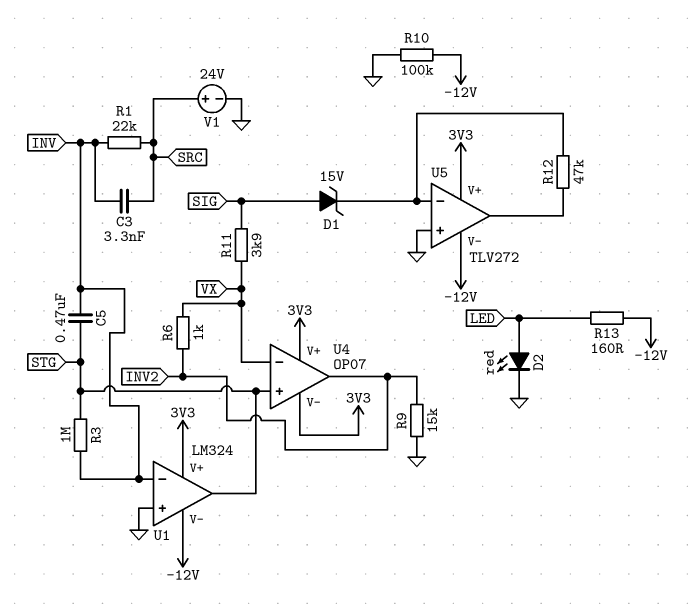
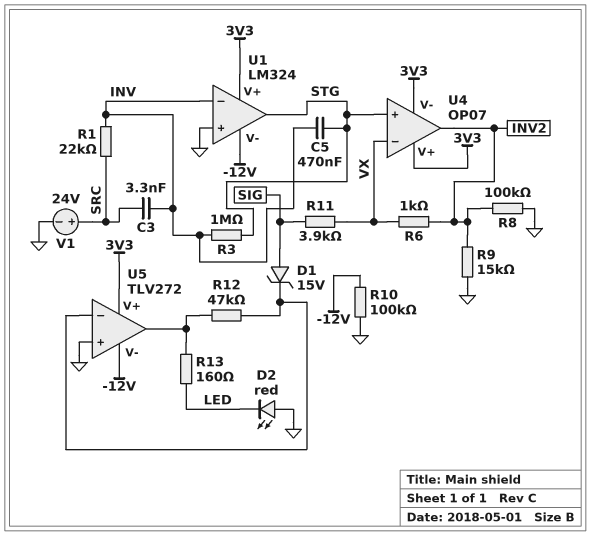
D2: LED red (A LED, K GND) -> LED red (A GND, K LED)
R8: none -> 100k (GND, INV2)
R13: 160 (-12V, LED) -> 160 (LED, U5/out)

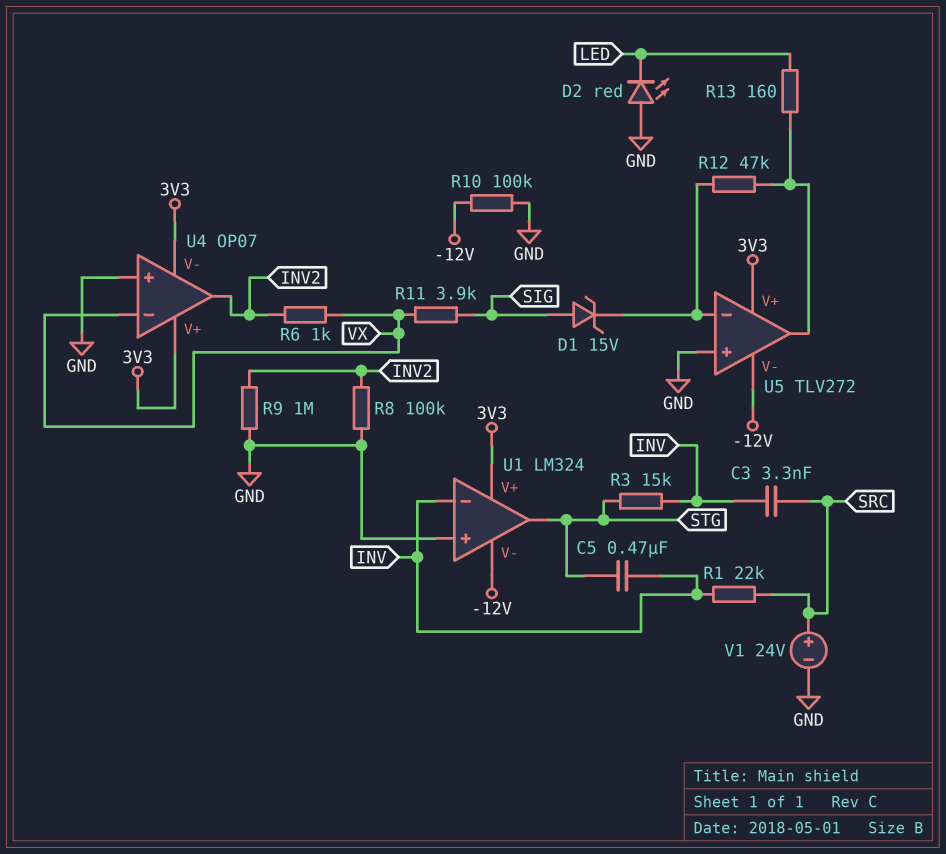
R3: 1M (INV, STG) -> 15k (INV, STG)
R9: 15k (GND, INV2) -> 1M (GND, INV2)
U4 pin in+: STG -> GND

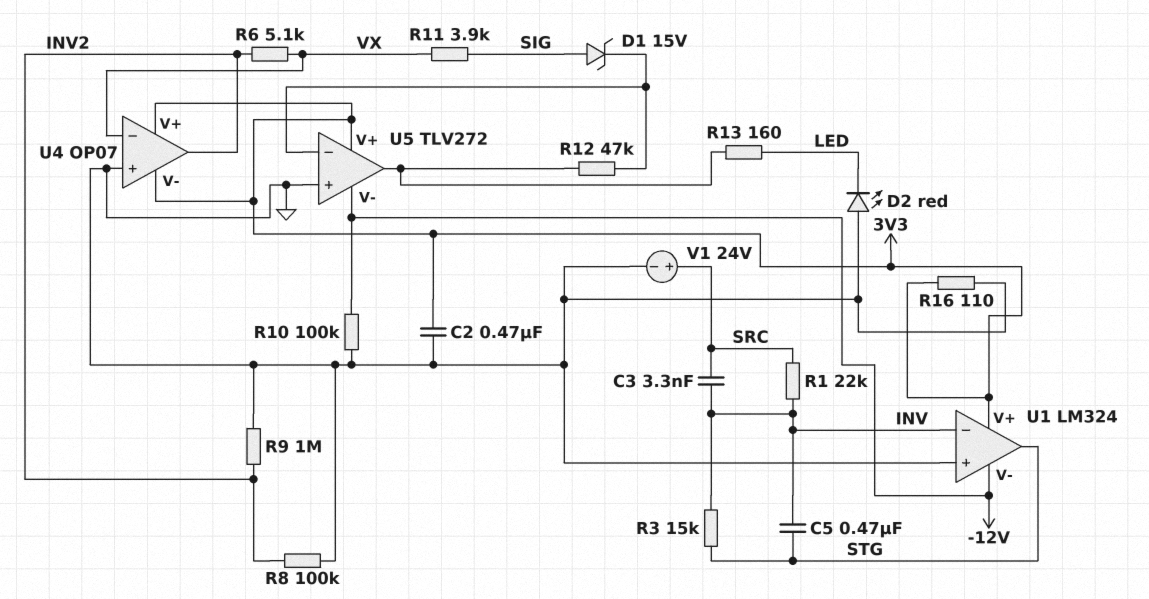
C2: none -> 470nF (3V3, GND)
R6: 1k (INV2, VX) -> 5.1k (INV2, VX)
R16: none -> 110 (3V3, GND)

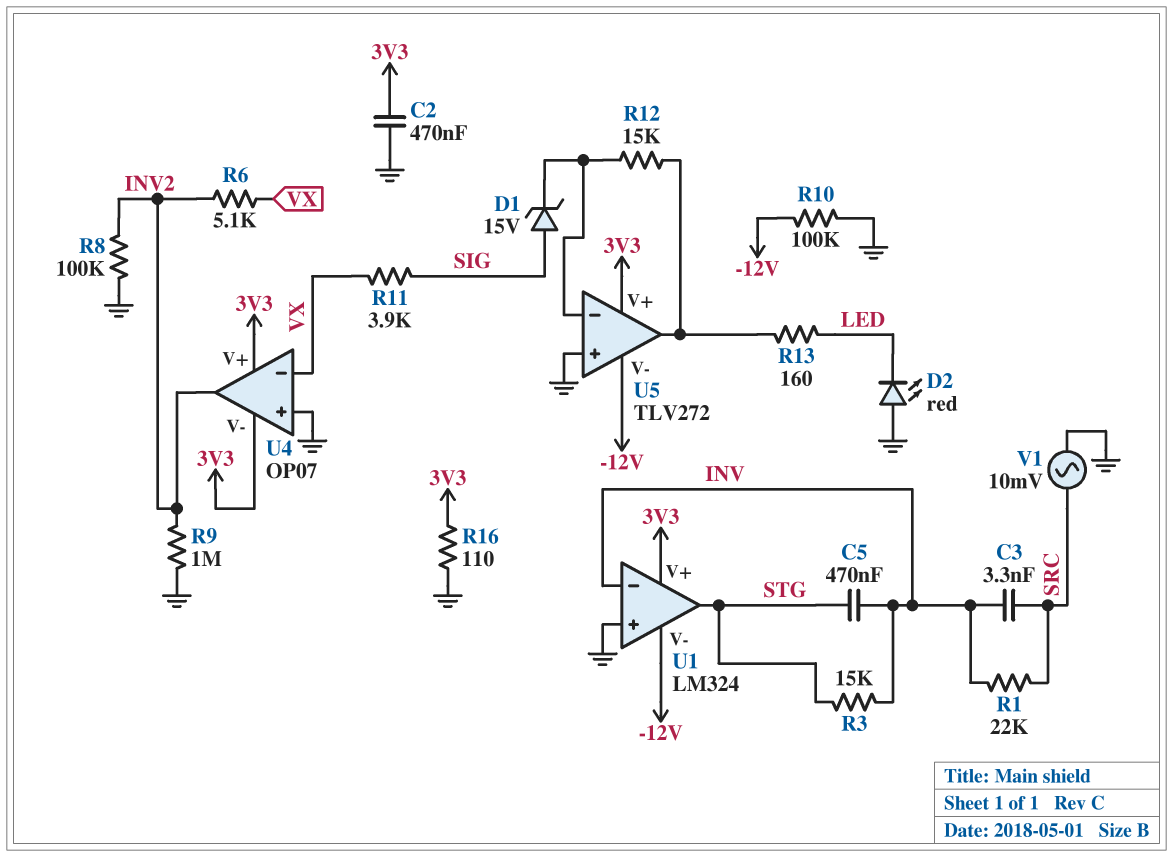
R12: 47k (U5/in-, U5/out) -> 15k (U5/in-, U5/out)
V1: 24V (plus SRC, minus GND) -> AC 10mV (GND, SRC)

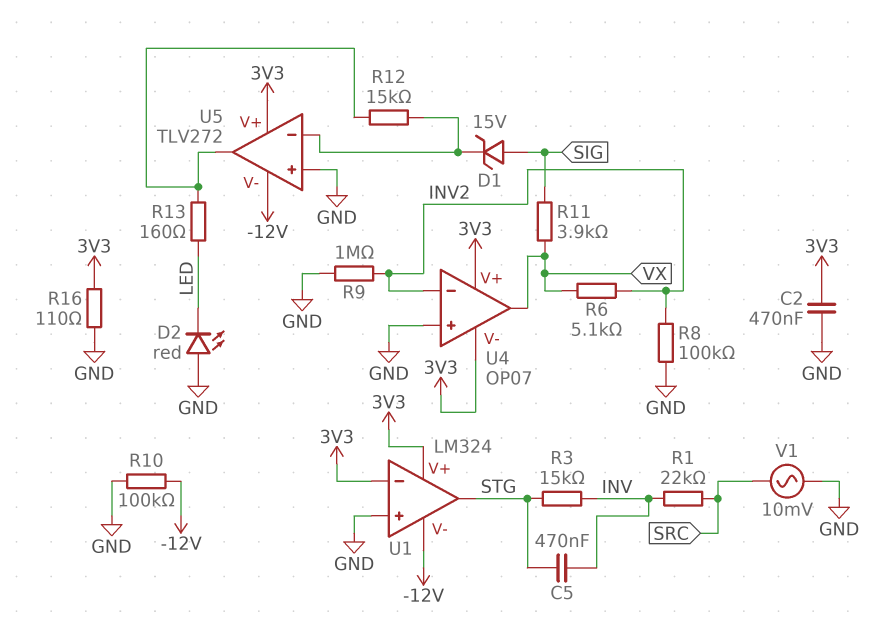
C3: 3.3nF (INV, SRC) -> none
U1 pin in-: INV -> 3V3
U4 pin in-: VX -> INV2
U4 pin out: INV2 -> VX

